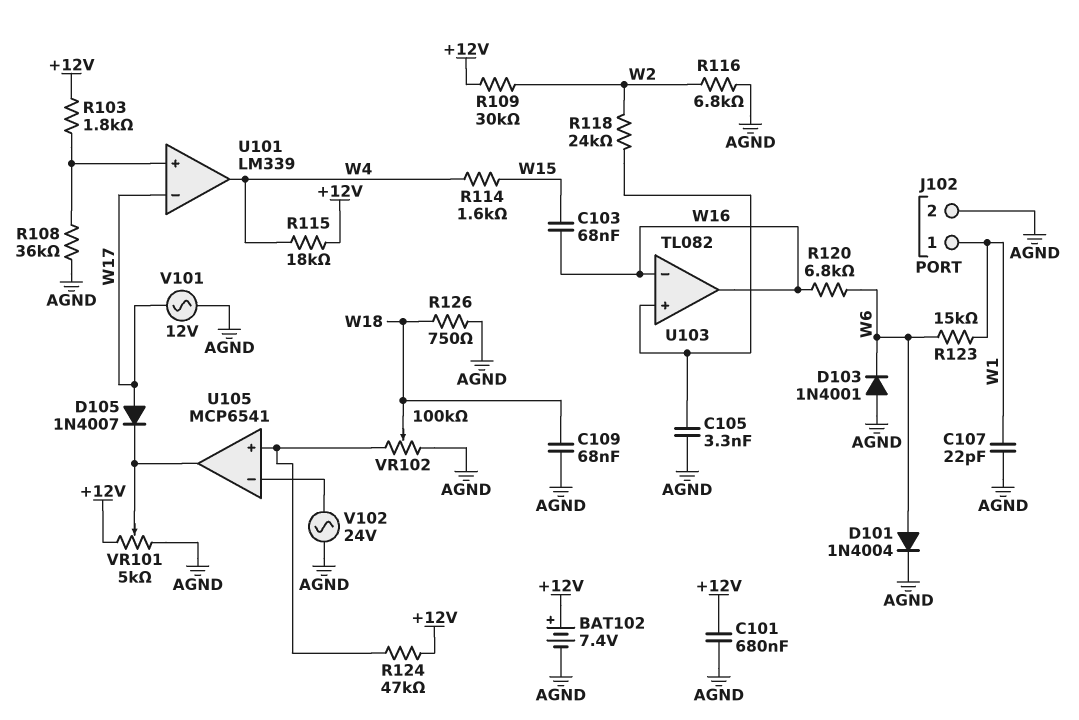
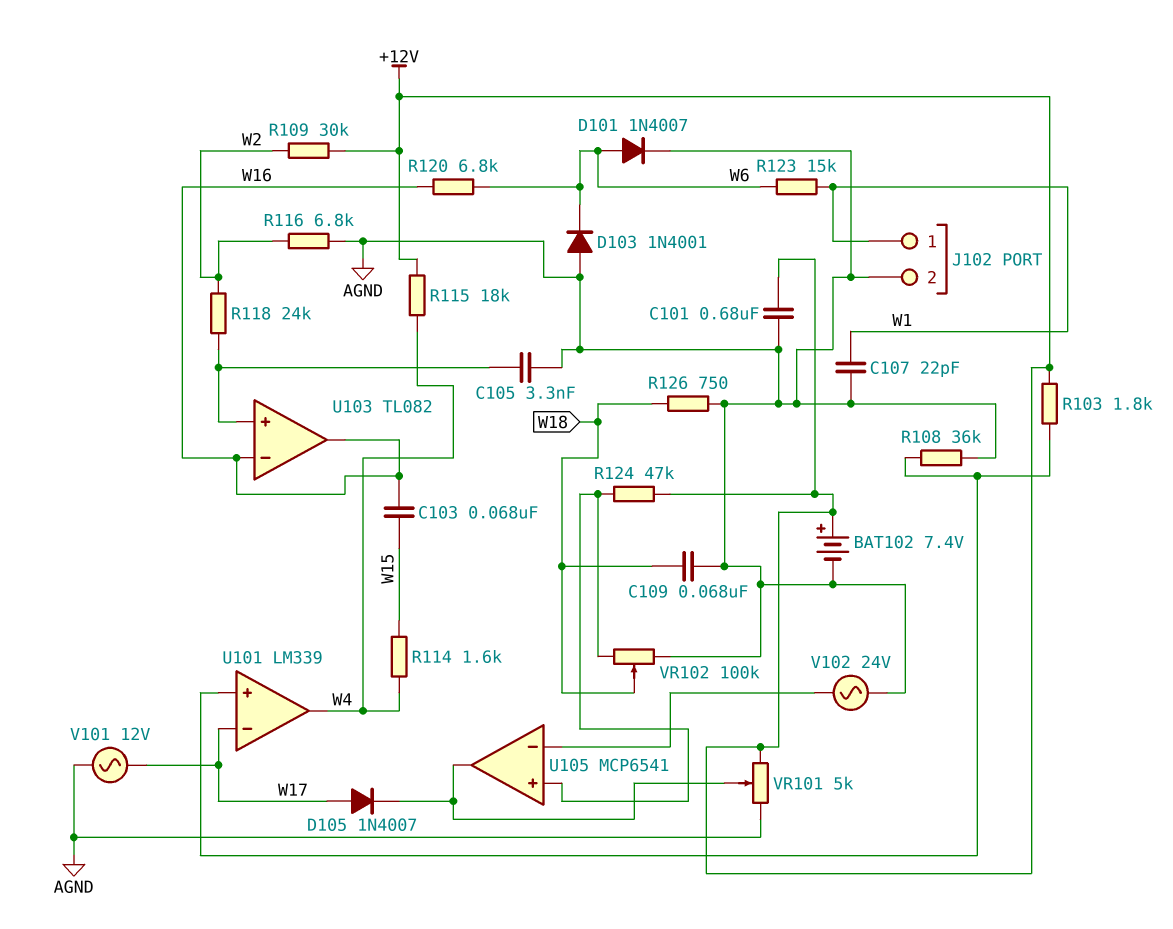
D101: diode 1N4004 (A W6, K AGND) -> diode 1N4007 (A W6, K AGND)

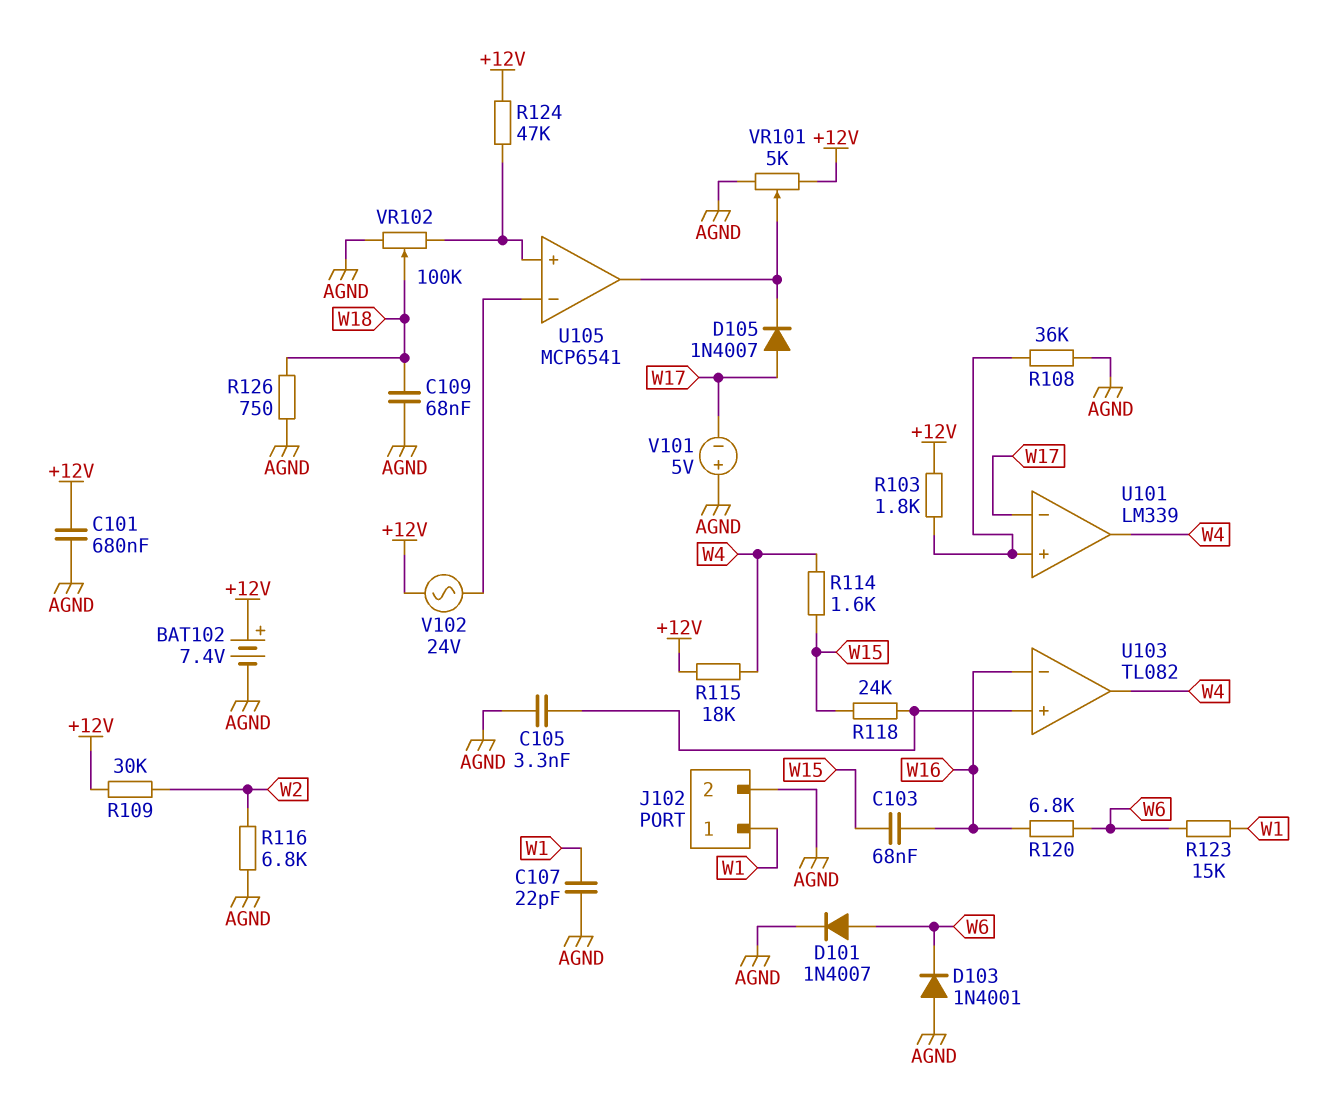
R118: 24k (U103/in+, W2) -> 24k (U103/in+, W15)
U103 pin out: W16 -> W4
V101: AC 12V (AGND, W17) -> 5V (plus AGND, minus W17)
V102: AC 24V (AGND, U105/in-) -> AC 24V (+12V, U105/in-)

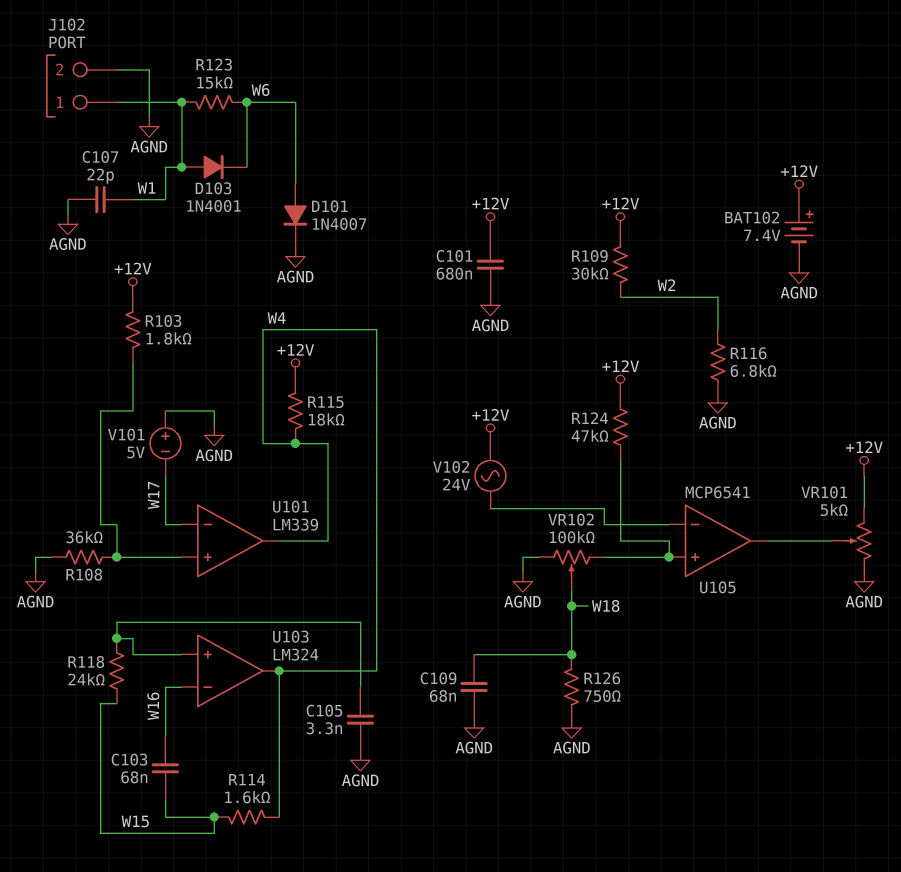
D103: diode 1N4001 (A AGND, K W6) -> diode 1N4001 (A W1, K W6)
D105: diode 1N4007 (A W17, K U105/out) -> none
R120: 6.8k (W6, W16) -> none
U103: TL082 -> LM324

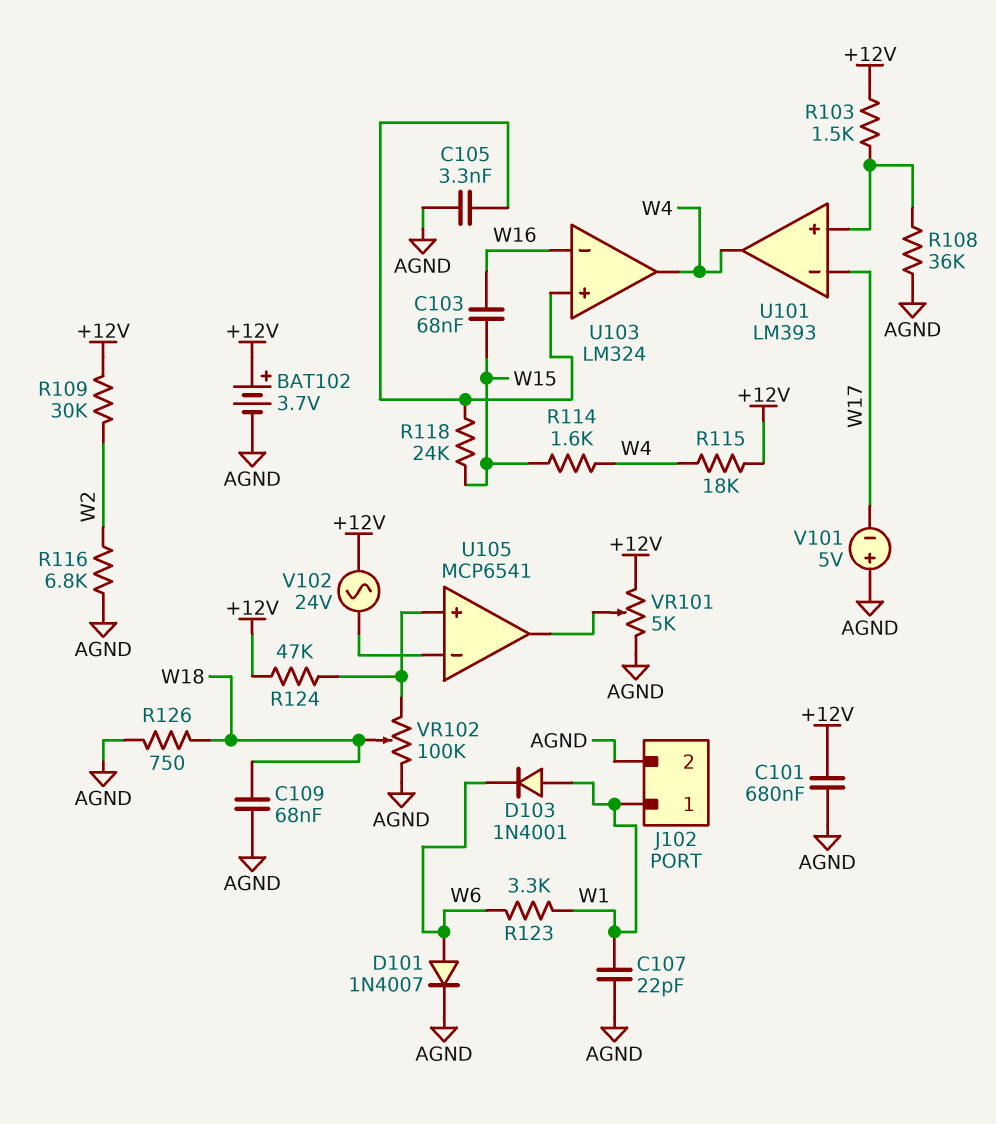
BAT102: 7.4V (plus +12V, minus AGND) -> 3.7V (plus +12V, minus AGND)
R103: 1.8k (+12V, U101/in+) -> 1.5k (+12V, U101/in+)
R123: 15k (W1, W6) -> 3.3k (W1, W6)
U101: LM339 -> LM393

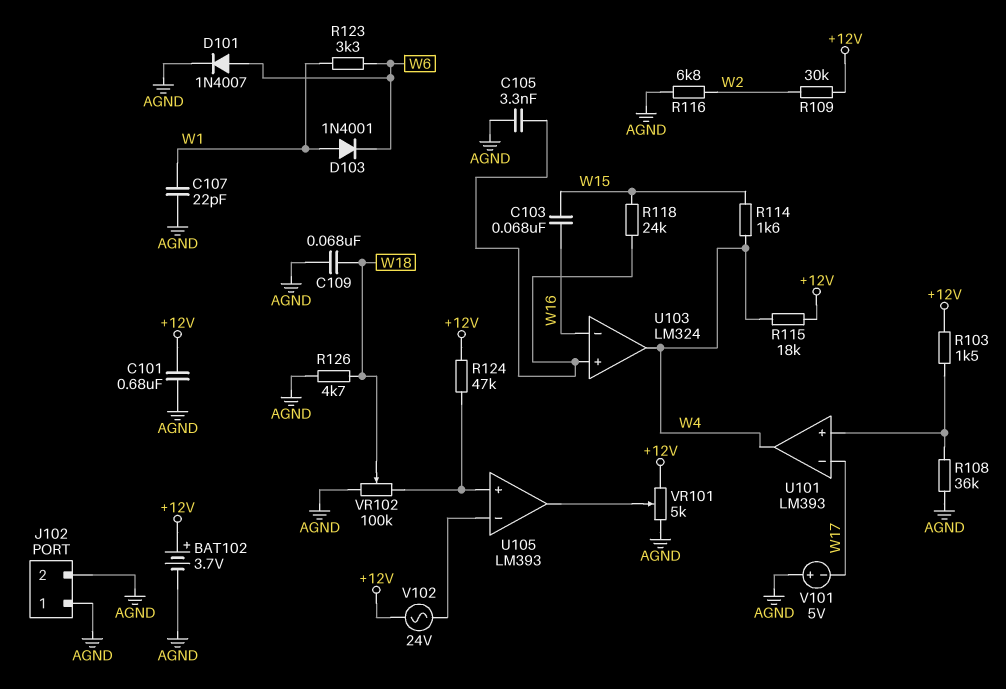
J102 pin 1: W1 -> AGND
R126: 750 (AGND, W18) -> 4.7k (AGND, W18)
U105: MCP6541 -> LM393

